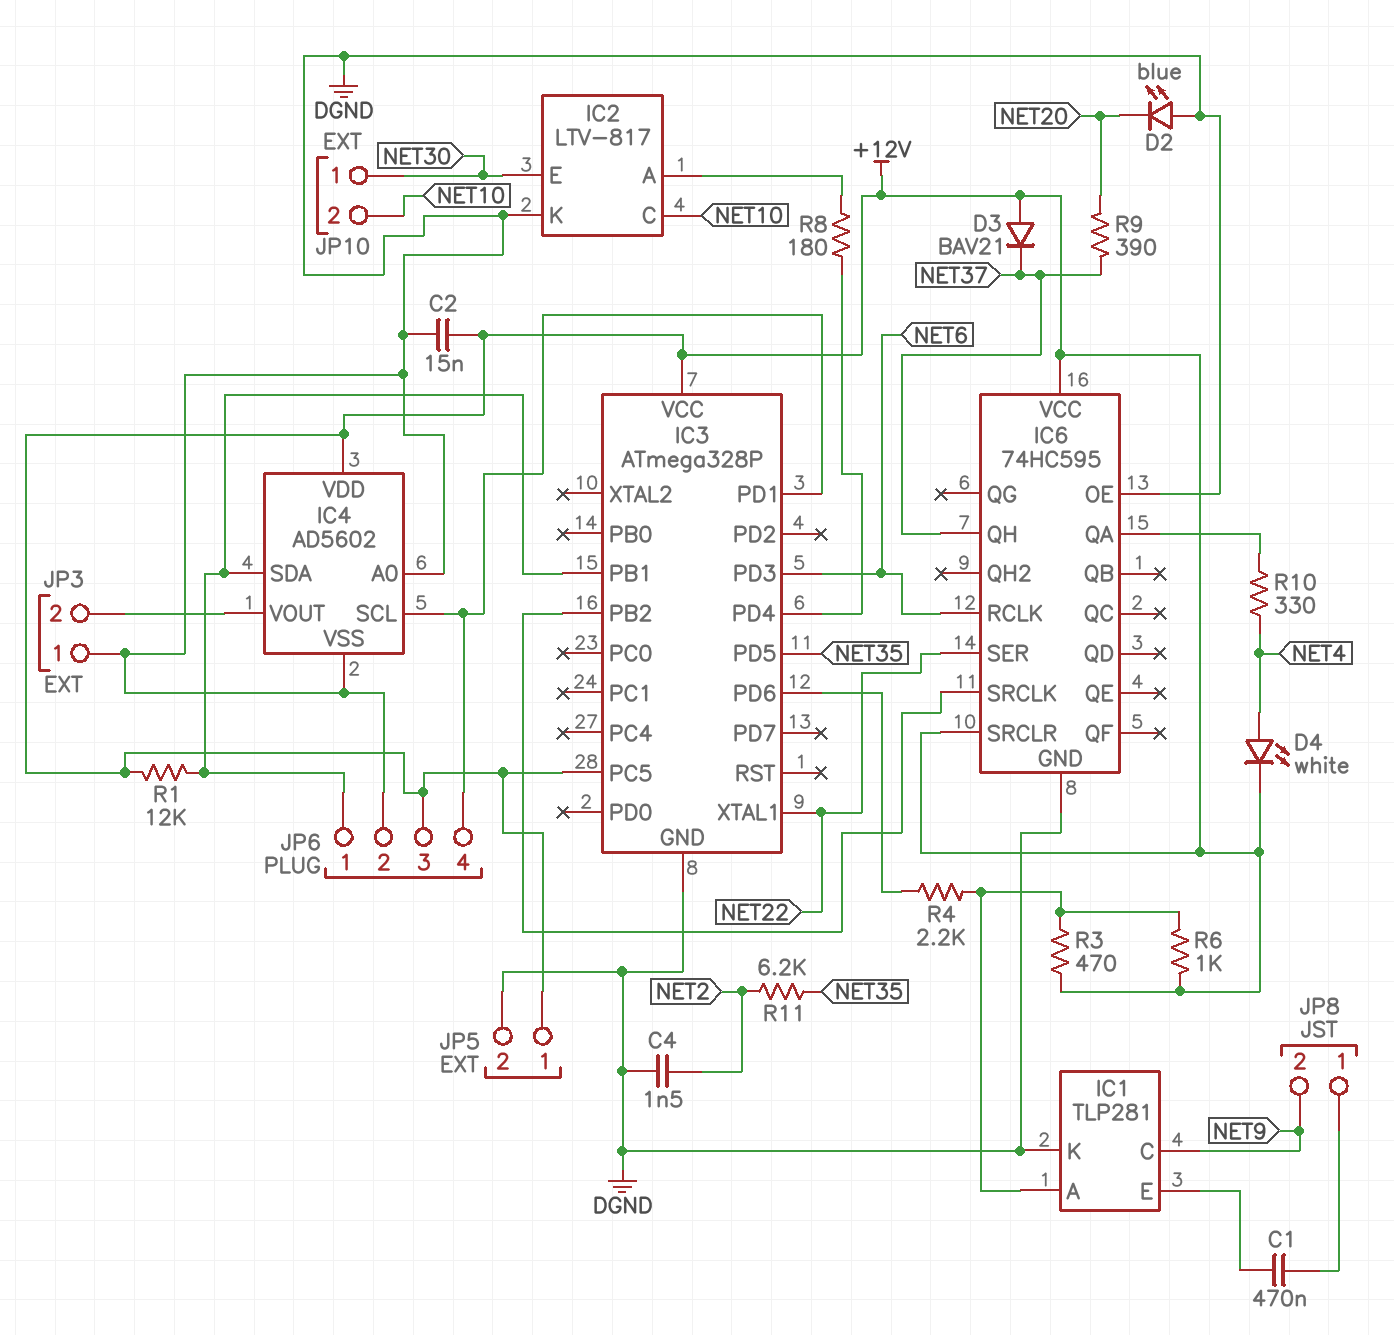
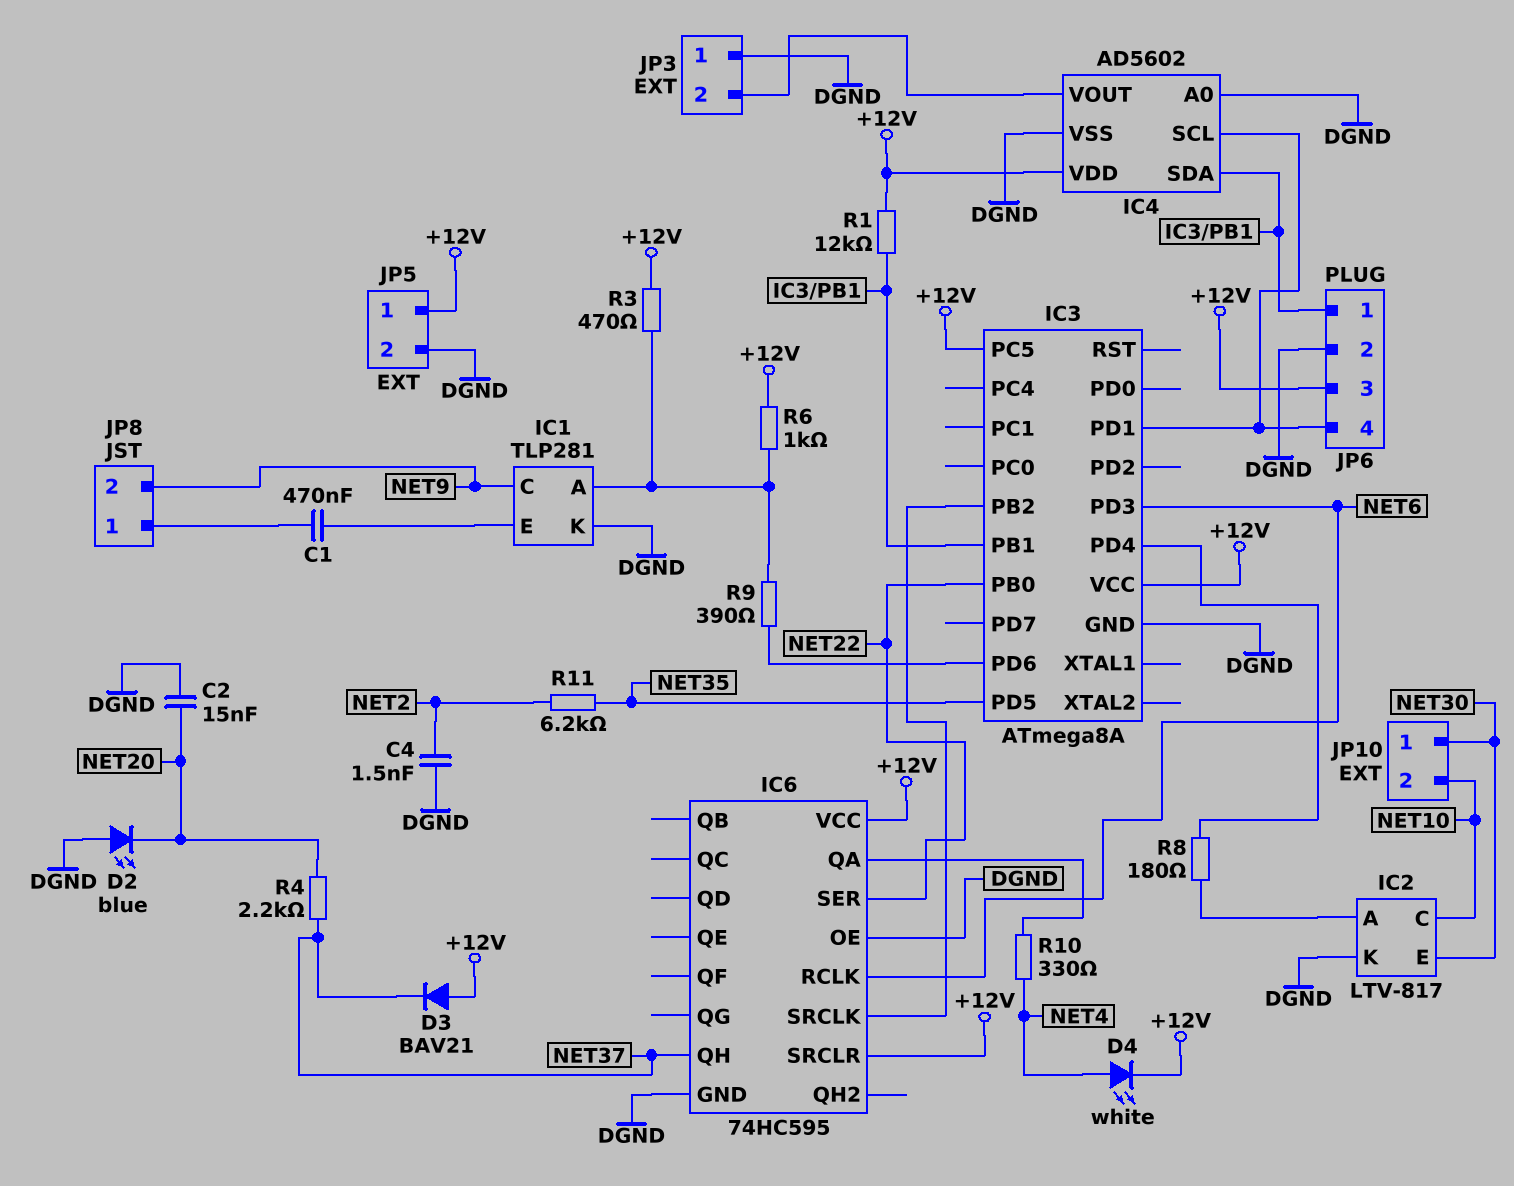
C2: 15nF (+12V, DGND) -> 15nF (DGND, NET20)
IC3: ATmega328P -> ATmega8A
IC3 pin PB0: none -> NET22
IC3 pin XTAL1: NET22 -> none
R4: 2.2k (IC1/A, IC3/PD6) -> 2.2k (NET20, NET37)
R9: 390 (NET20, NET37) -> 390 (IC1/A, IC3/PD6)

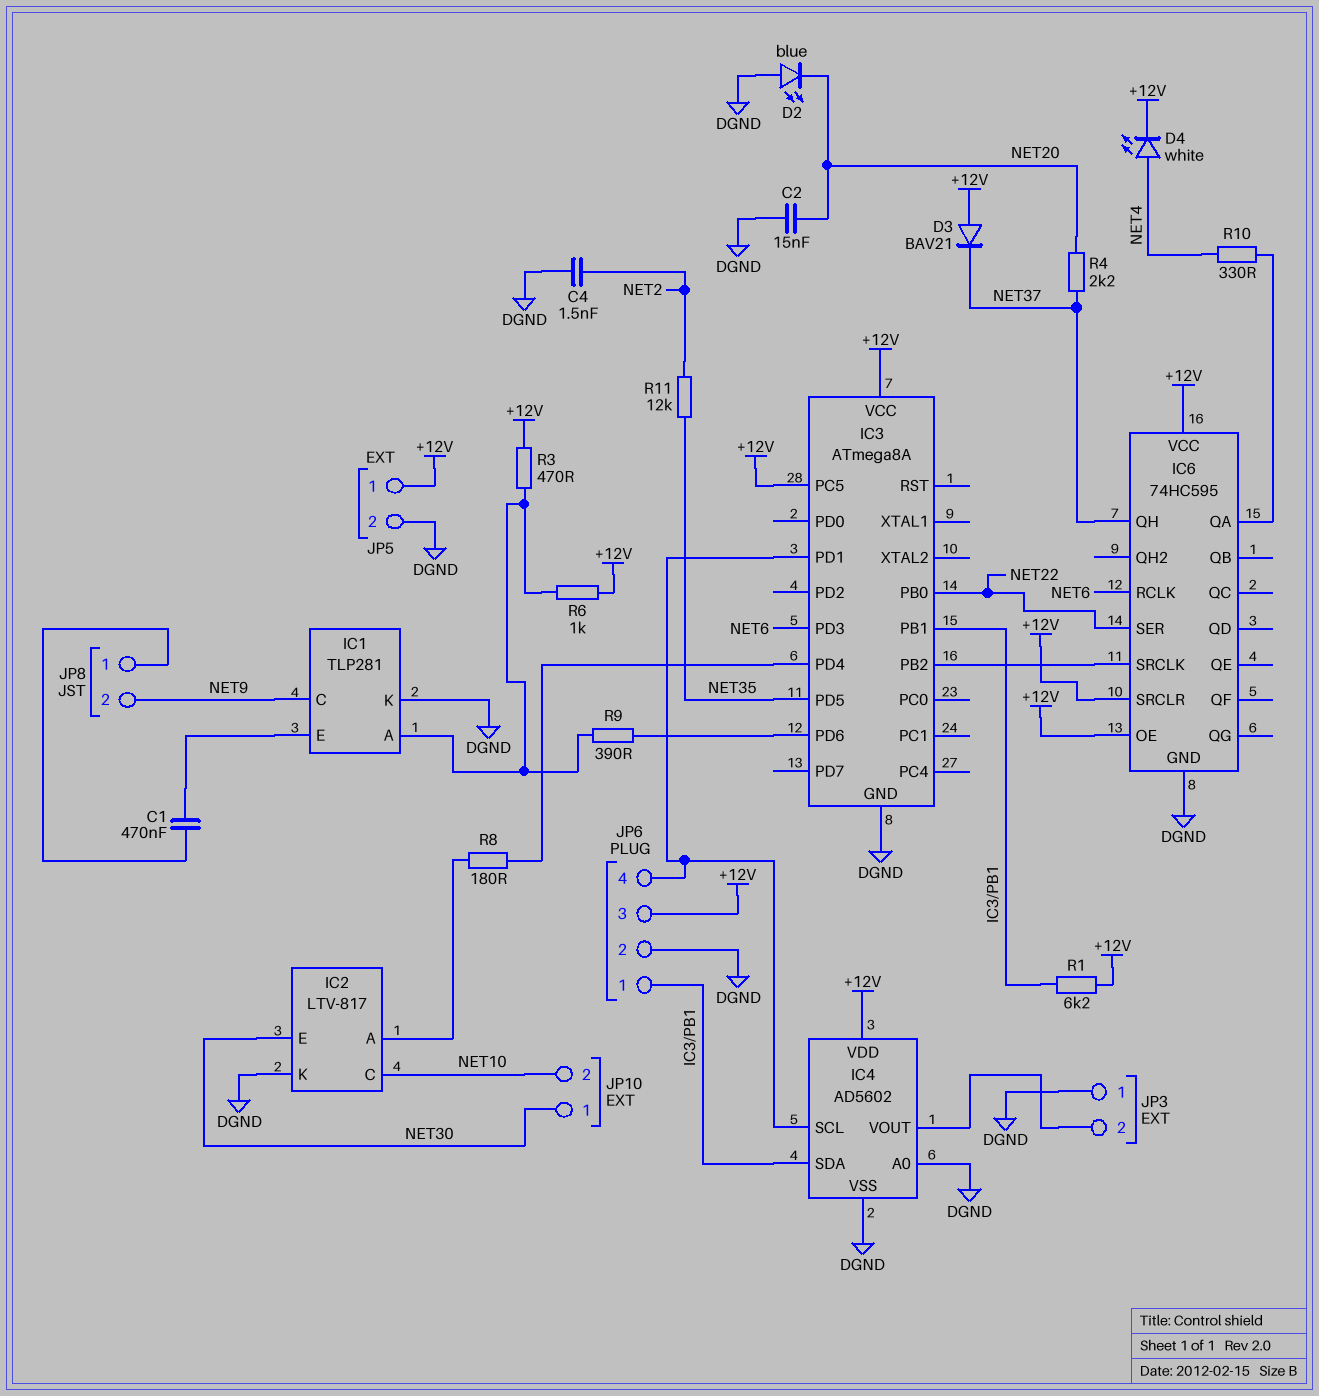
IC6 pin OE: DGND -> +12V
R1: 12k (+12V, IC3/PB1) -> 6.2k (+12V, IC3/PB1)
R11: 6.2k (NET2, NET35) -> 12k (NET2, NET35)

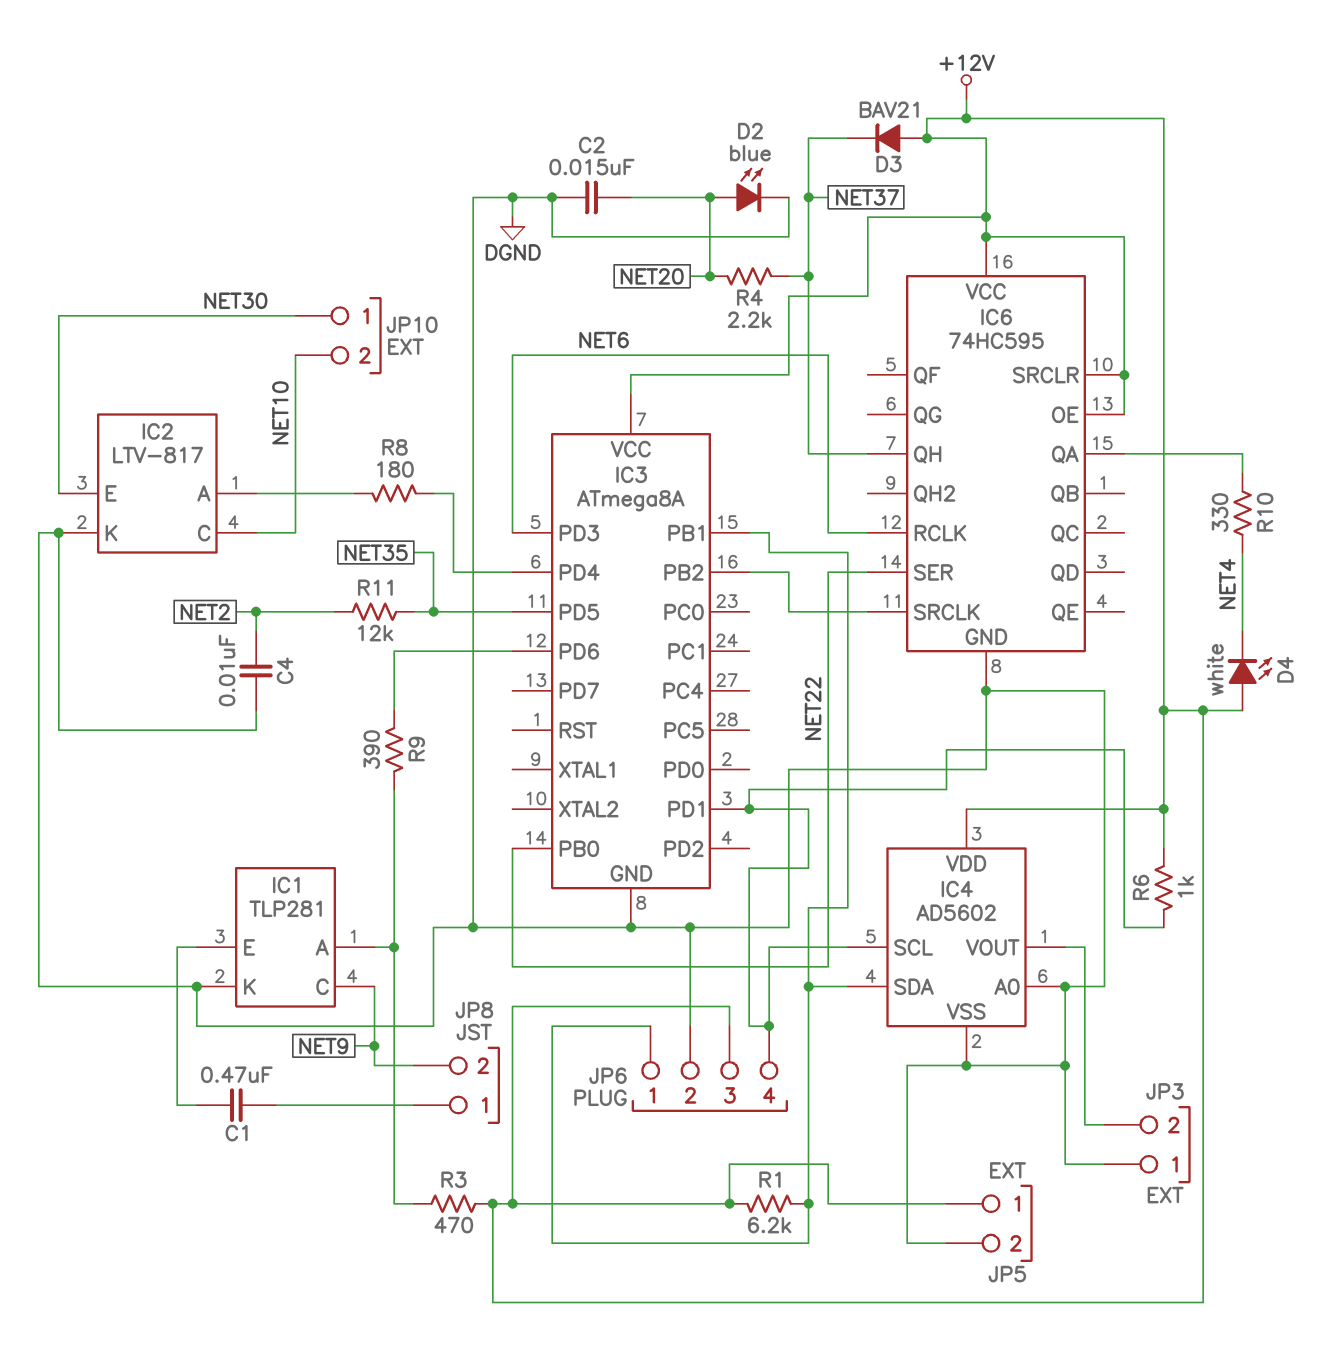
C4: 1.5nF (DGND, NET2) -> 10nF (DGND, NET2)
D2: LED blue (A DGND, K NET20) -> LED blue (A NET20, K DGND)
D4: LED white (A NET4, K +12V) -> LED white (A +12V, K NET4)
IC3 pin PC5: +12V -> none
R6: 1k (+12V, IC1/A) -> 1k (+12V, IC3/PD1)

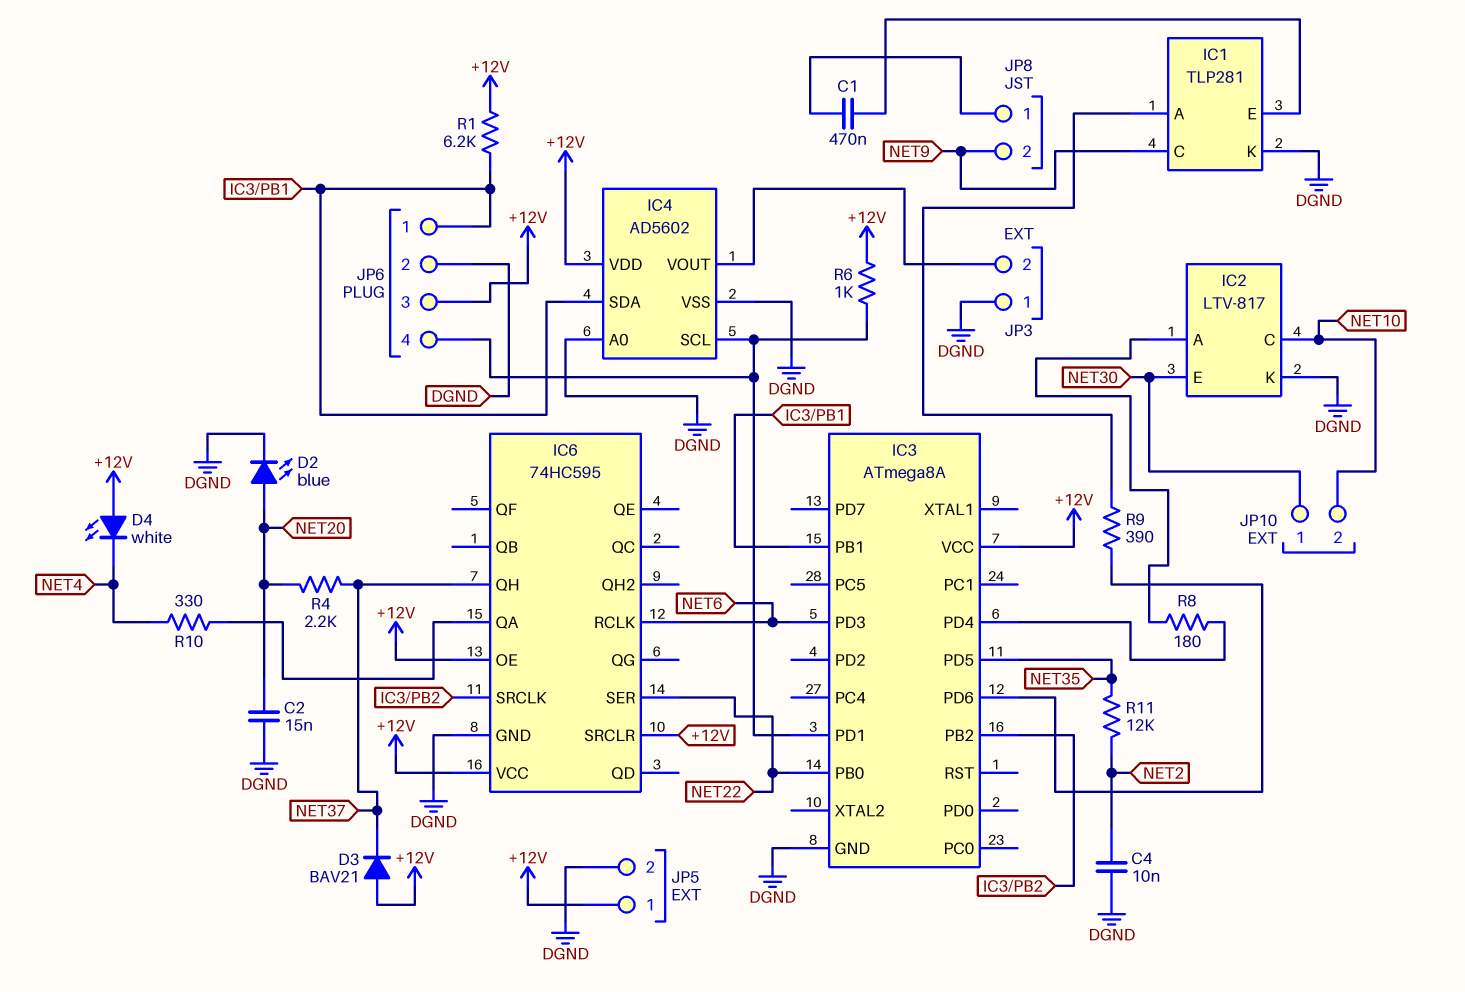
R3: 470 (+12V, IC1/A) -> none

